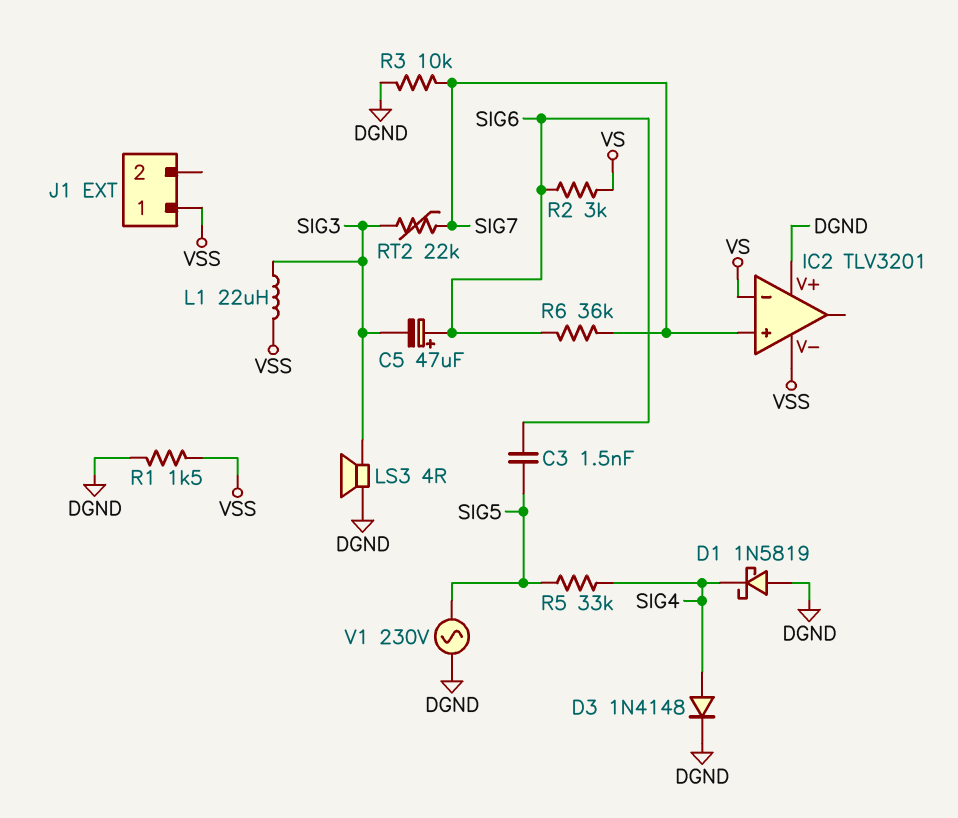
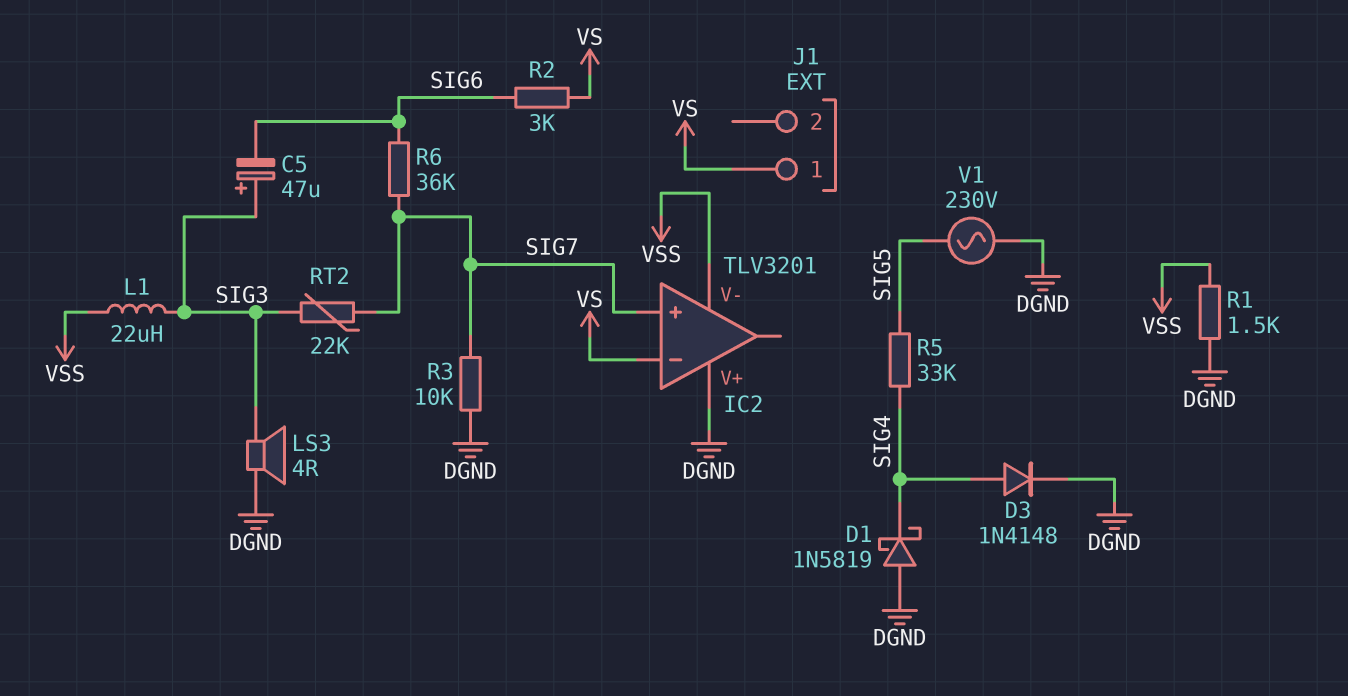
C3: 1.5nF (SIG5, SIG6) -> none
C5: 47uF (plus SIG6, minus SIG3) -> 47uF (plus SIG3, minus SIG6)
J1 pin 1: VSS -> VS

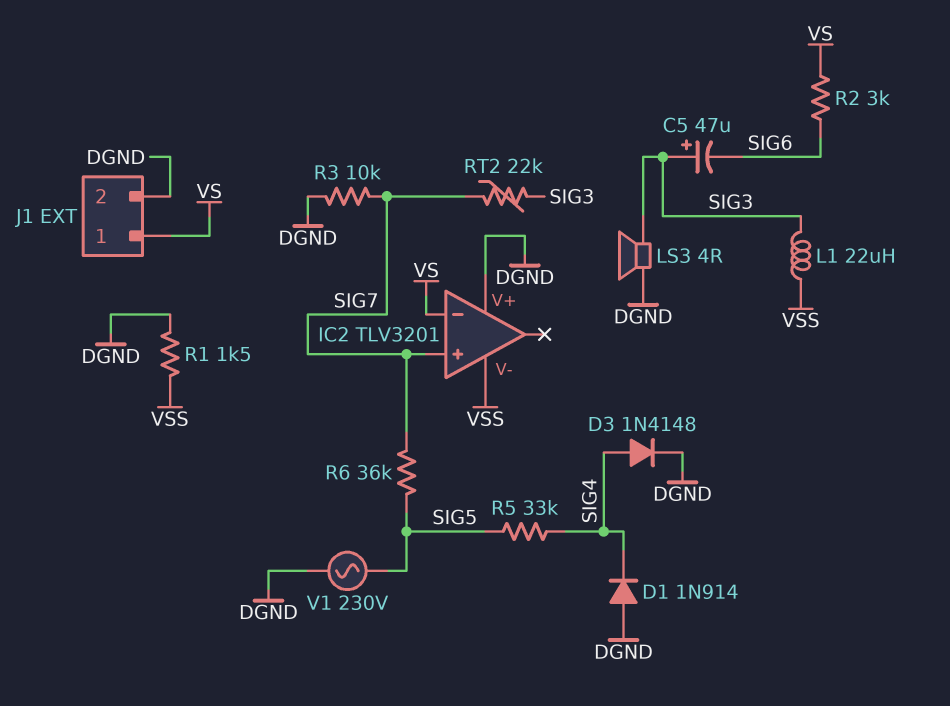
D1: schottky 1N5819 (A DGND, K SIG4) -> diode 1N914 (A DGND, K SIG4)
J1 pin 2: none -> DGND
R6: 36k (SIG6, SIG7) -> 36k (SIG5, SIG7)

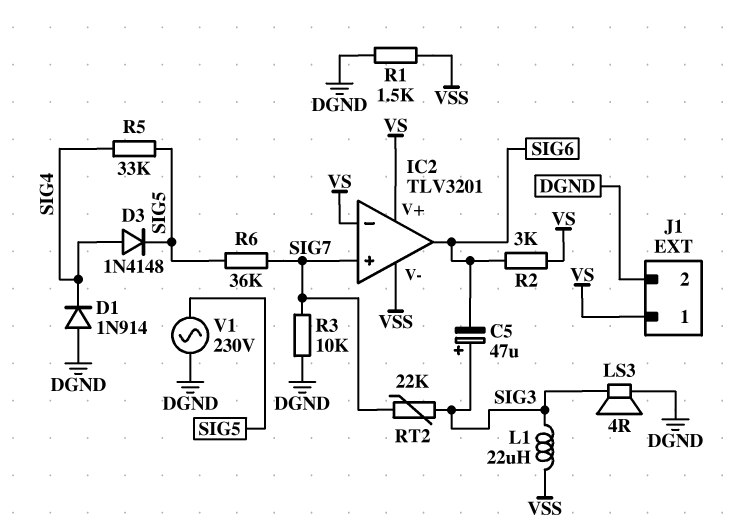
D3: diode 1N4148 (A SIG4, K DGND) -> diode 1N4148 (A SIG4, K SIG5)
IC2 pin V+: DGND -> VS
IC2 pin out: none -> SIG6

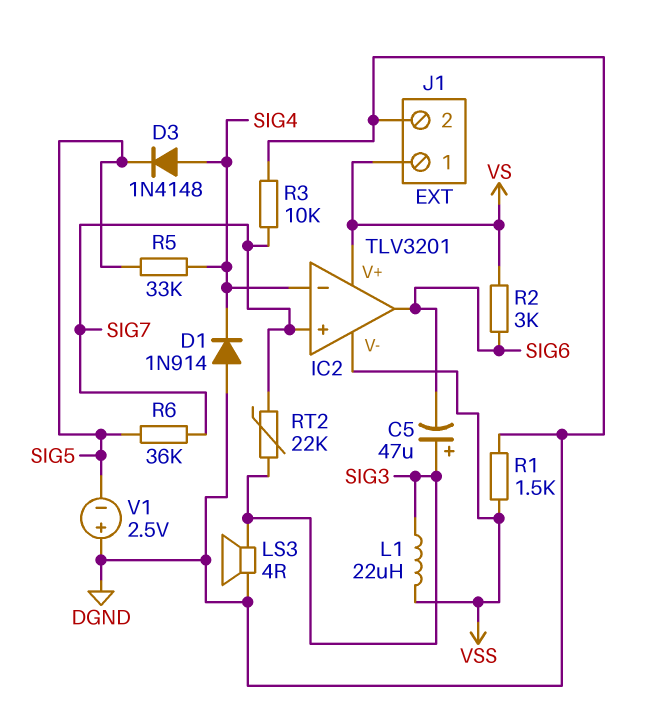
IC2 pin in-: VS -> SIG4
V1: AC 230V (DGND, SIG5) -> 2.5V (plus DGND, minus SIG5)

